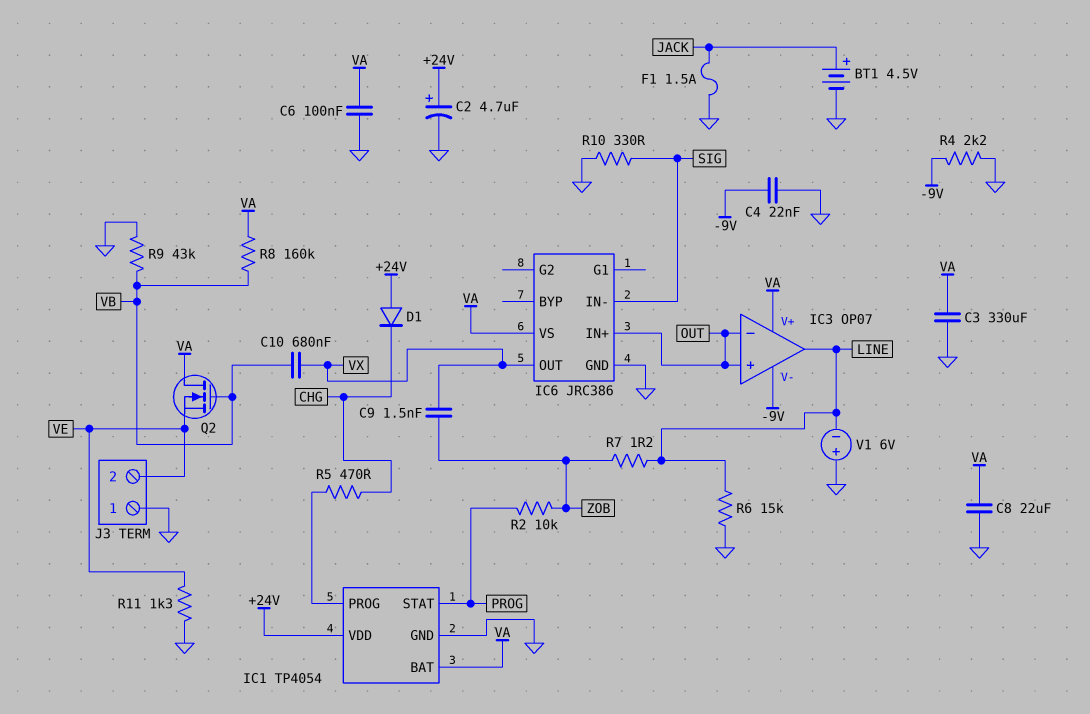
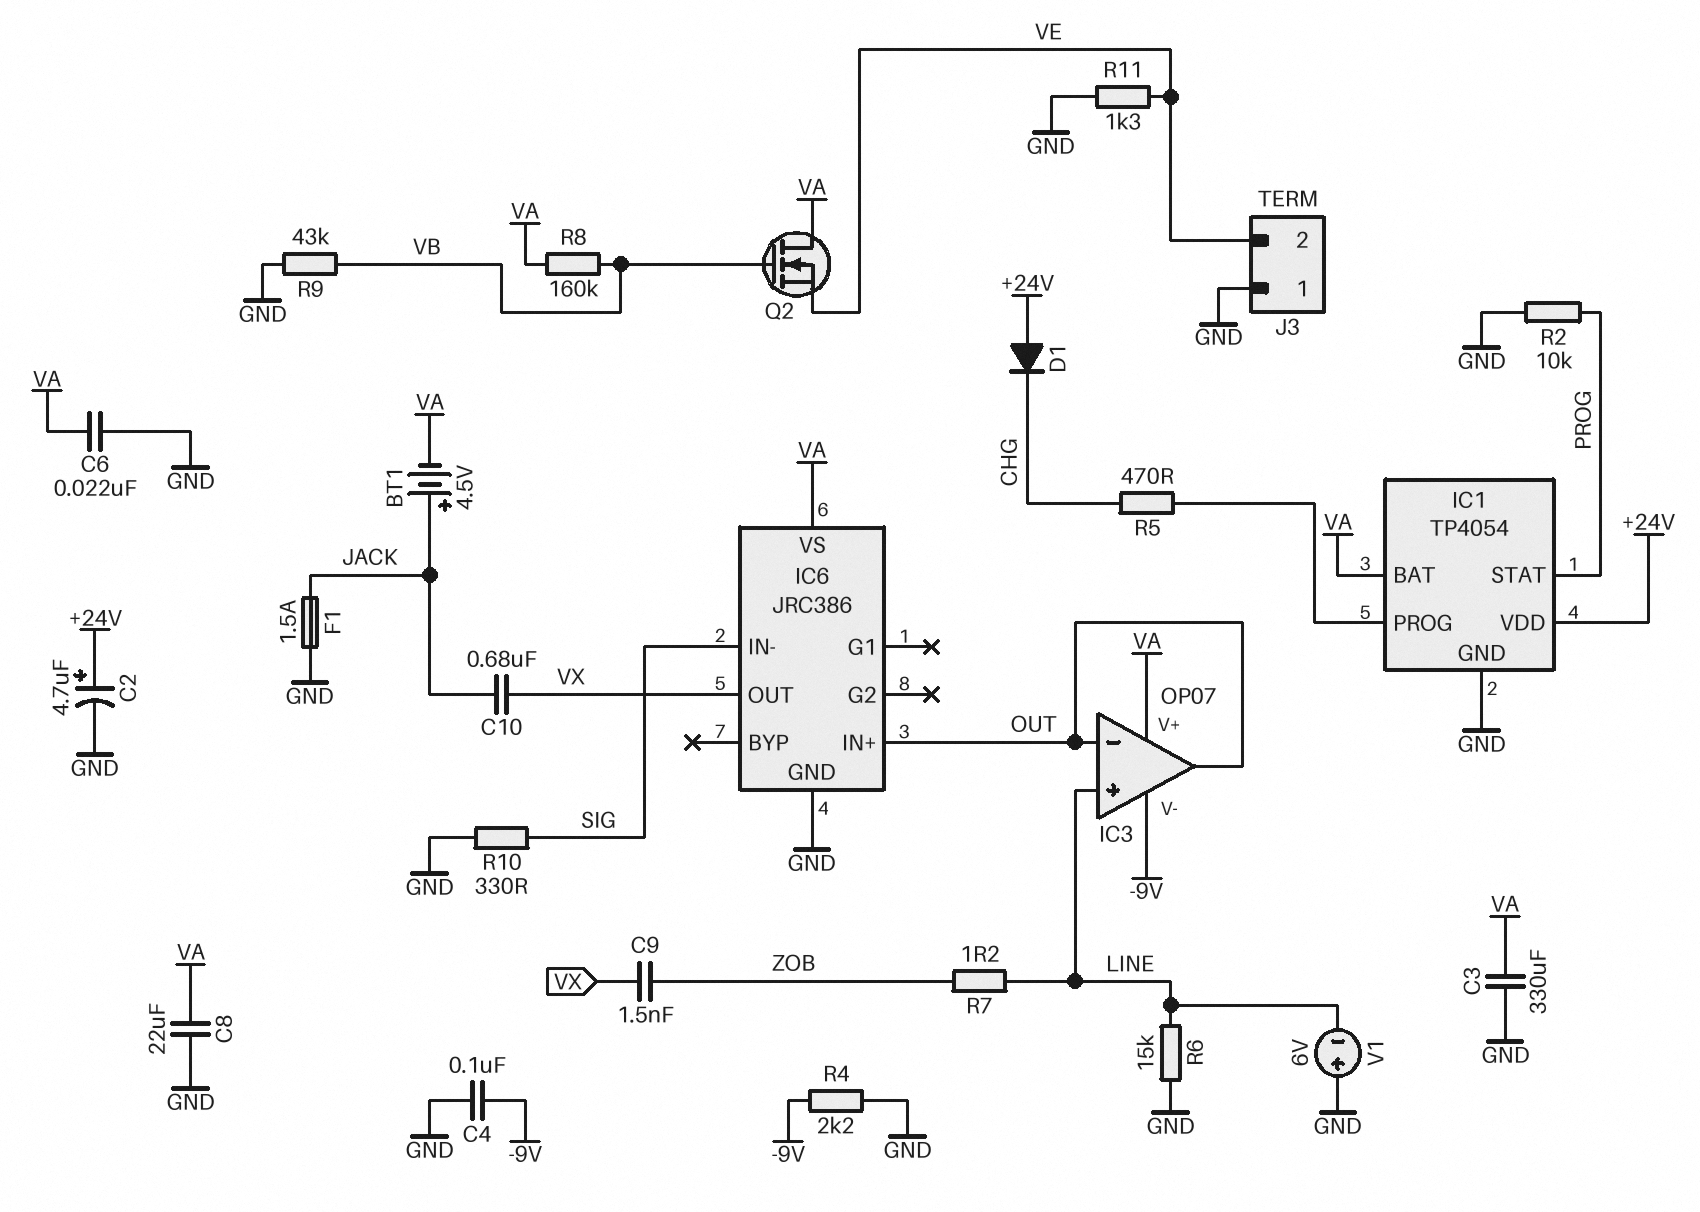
BT1: 4.5V (plus JACK, minus GND) -> 4.5V (plus JACK, minus VA)
C4: 22nF (-9V, GND) -> 100nF (-9V, GND)
C6: 100nF (GND, VA) -> 22nF (GND, VA)
C10: 680nF (VB, VX) -> 680nF (JACK, VX)
IC3 pin in+: OUT -> LINE
IC3 pin out: LINE -> OUT
R2: 10k (PROG, ZOB) -> 10k (GND, PROG)

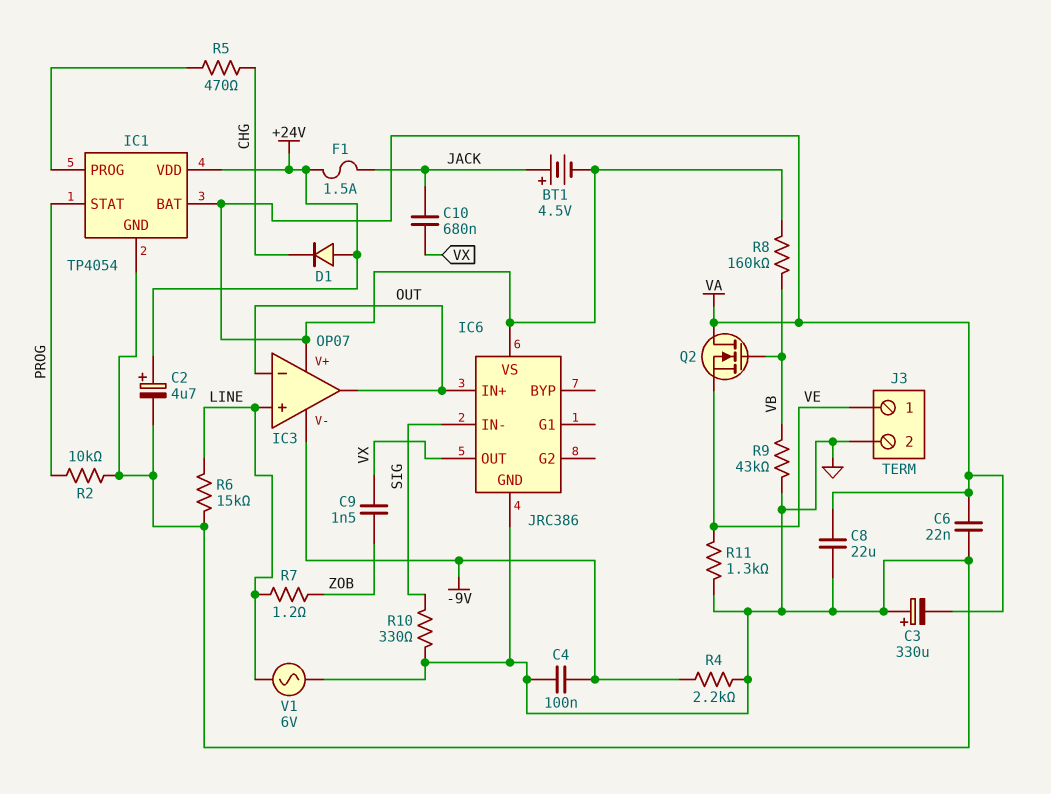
C3: 330uF (GND, VA) -> 330uF (plus GND, minus VA)
F1: 1.5A (GND, JACK) -> 1.5A (+24V, JACK)
J3 pin 1: GND -> VE
J3 pin 2: VE -> GND
V1: 6V (plus GND, minus LINE) -> AC 6V (GND, LINE)

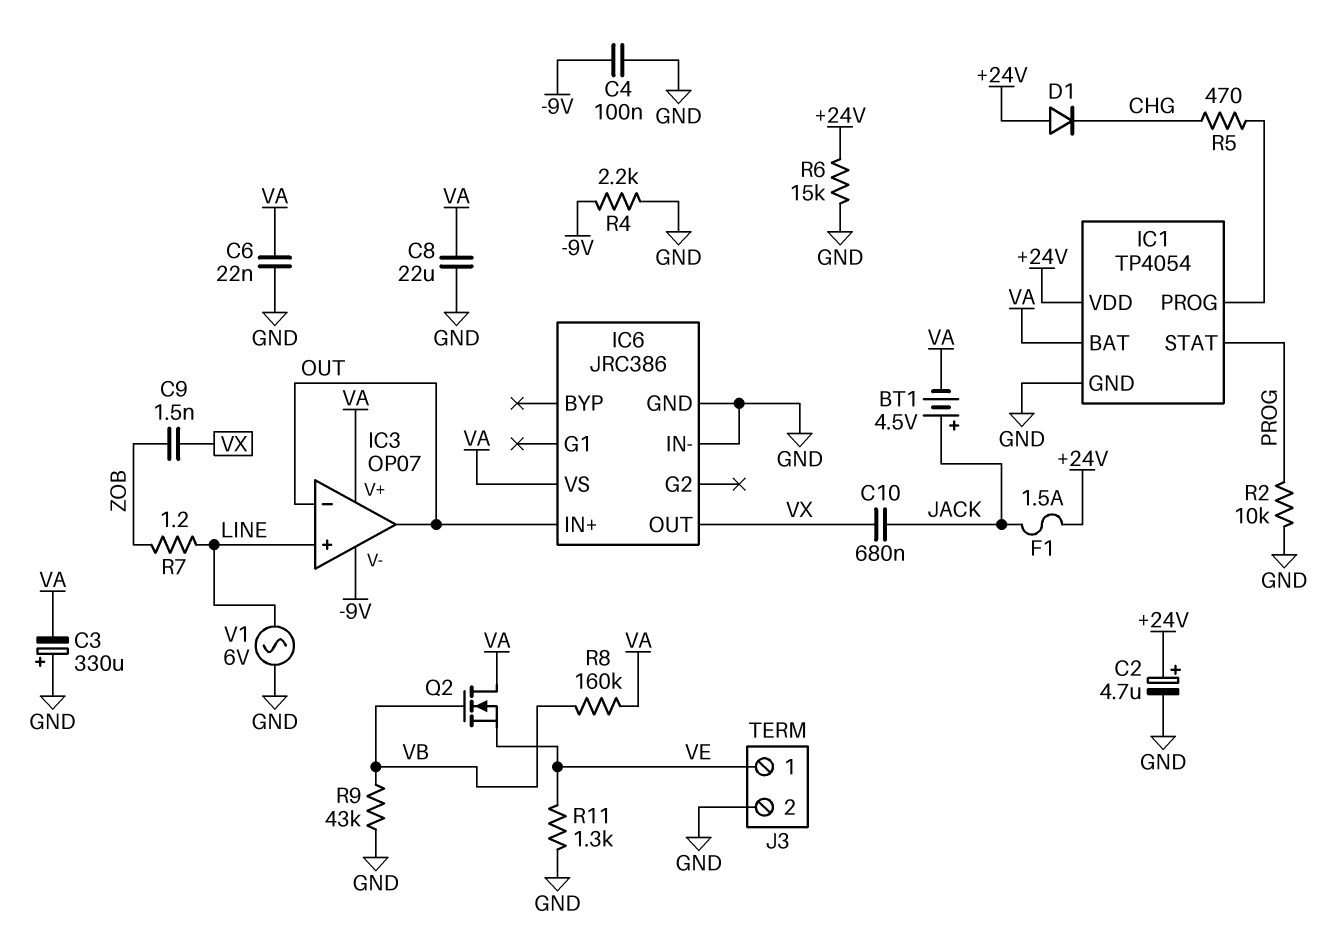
IC6 pin IN-: SIG -> GND
R6: 15k (GND, LINE) -> 15k (+24V, GND)
R10: 330 (GND, SIG) -> none

